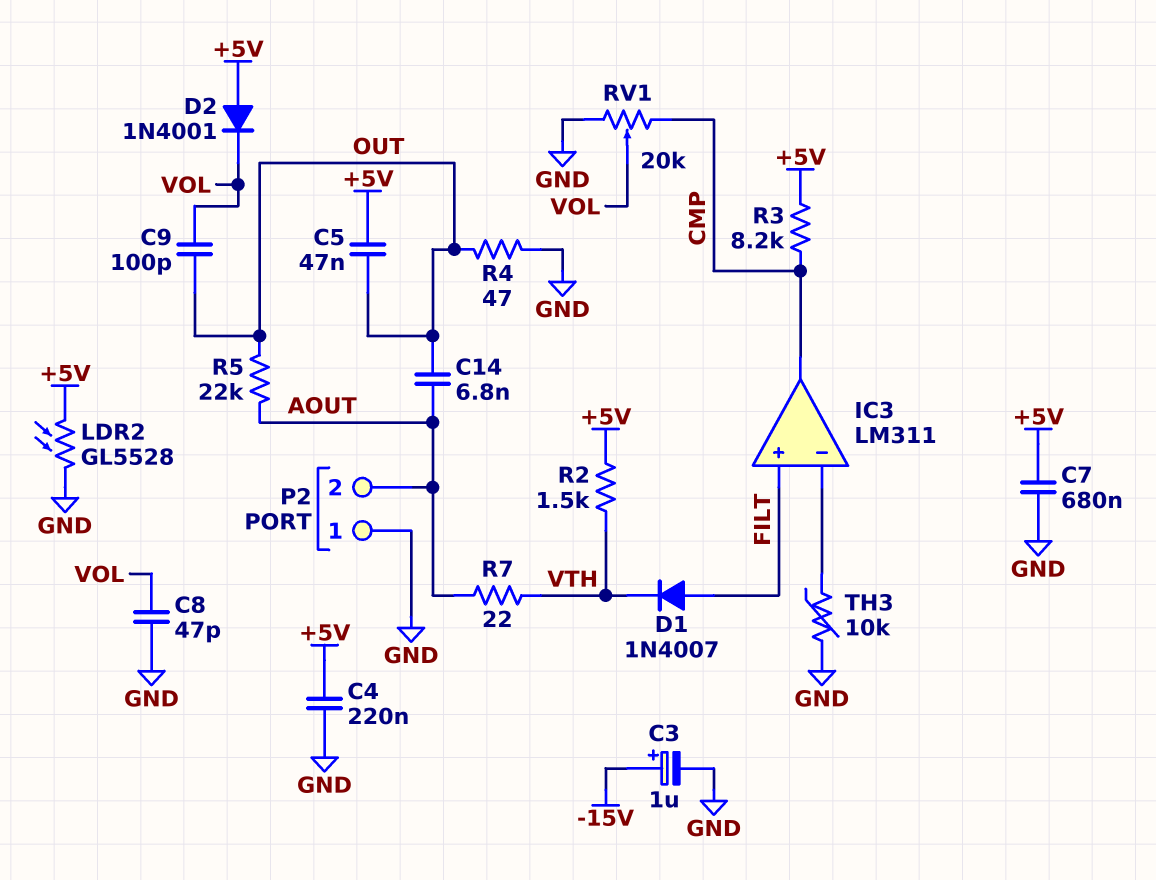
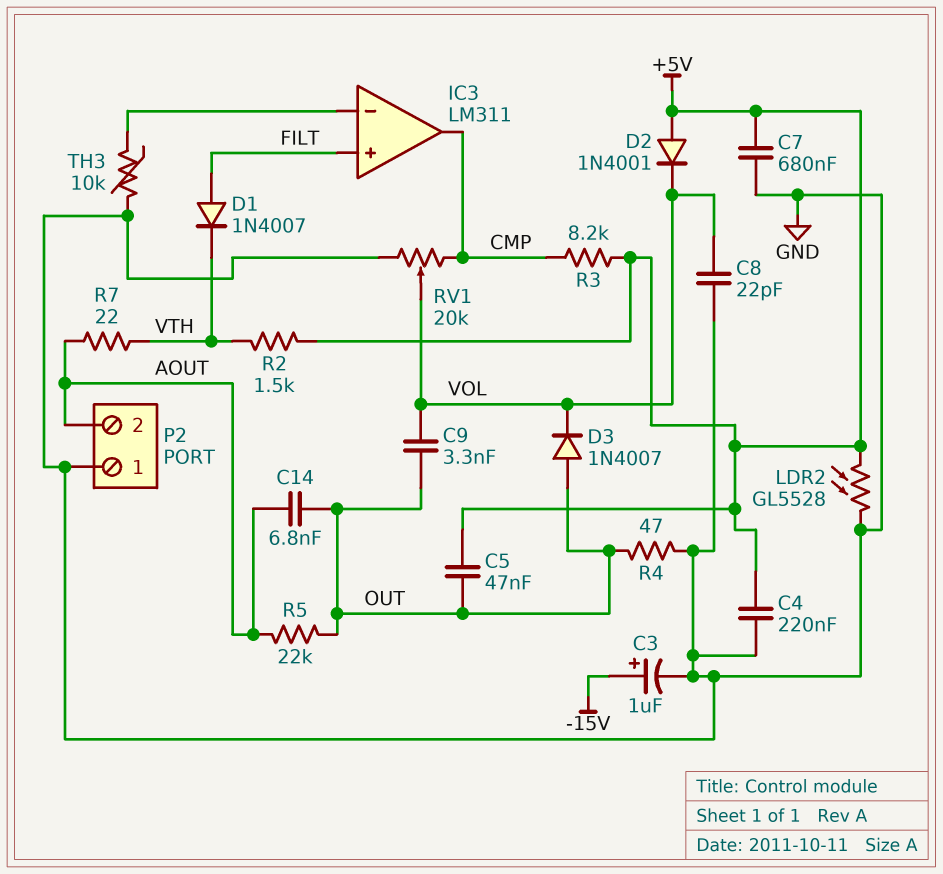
C8: 47pF (GND, VOL) -> 22pF (GND, VOL)
C9: 100pF (OUT, VOL) -> 3.3nF (OUT, VOL)
D3: none -> diode 1N4007 (A OUT, K VOL)

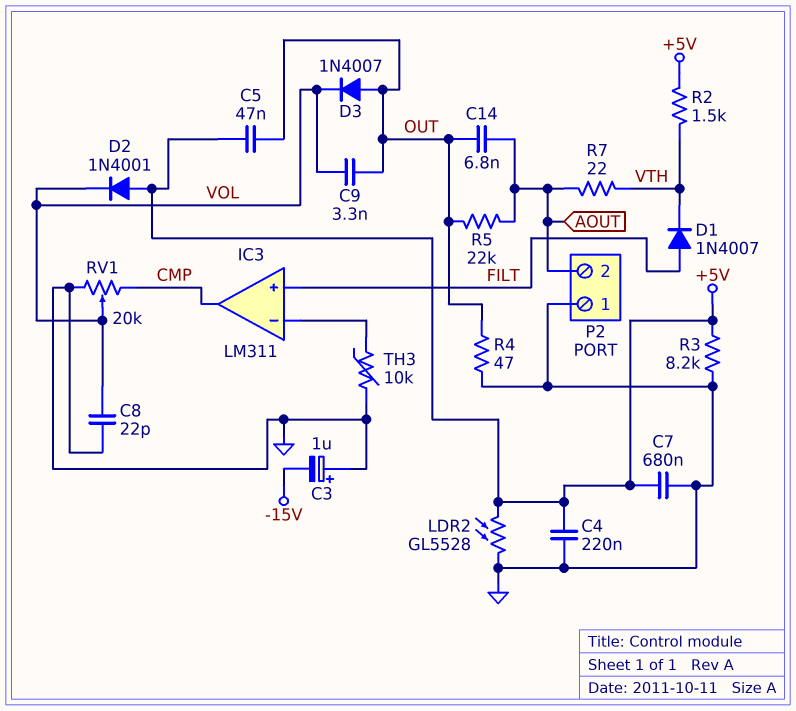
C3: 1uF (plus -15V, minus GND) -> 1uF (plus GND, minus -15V)
R3: 8.2k (+5V, CMP) -> 8.2k (+5V, GND)

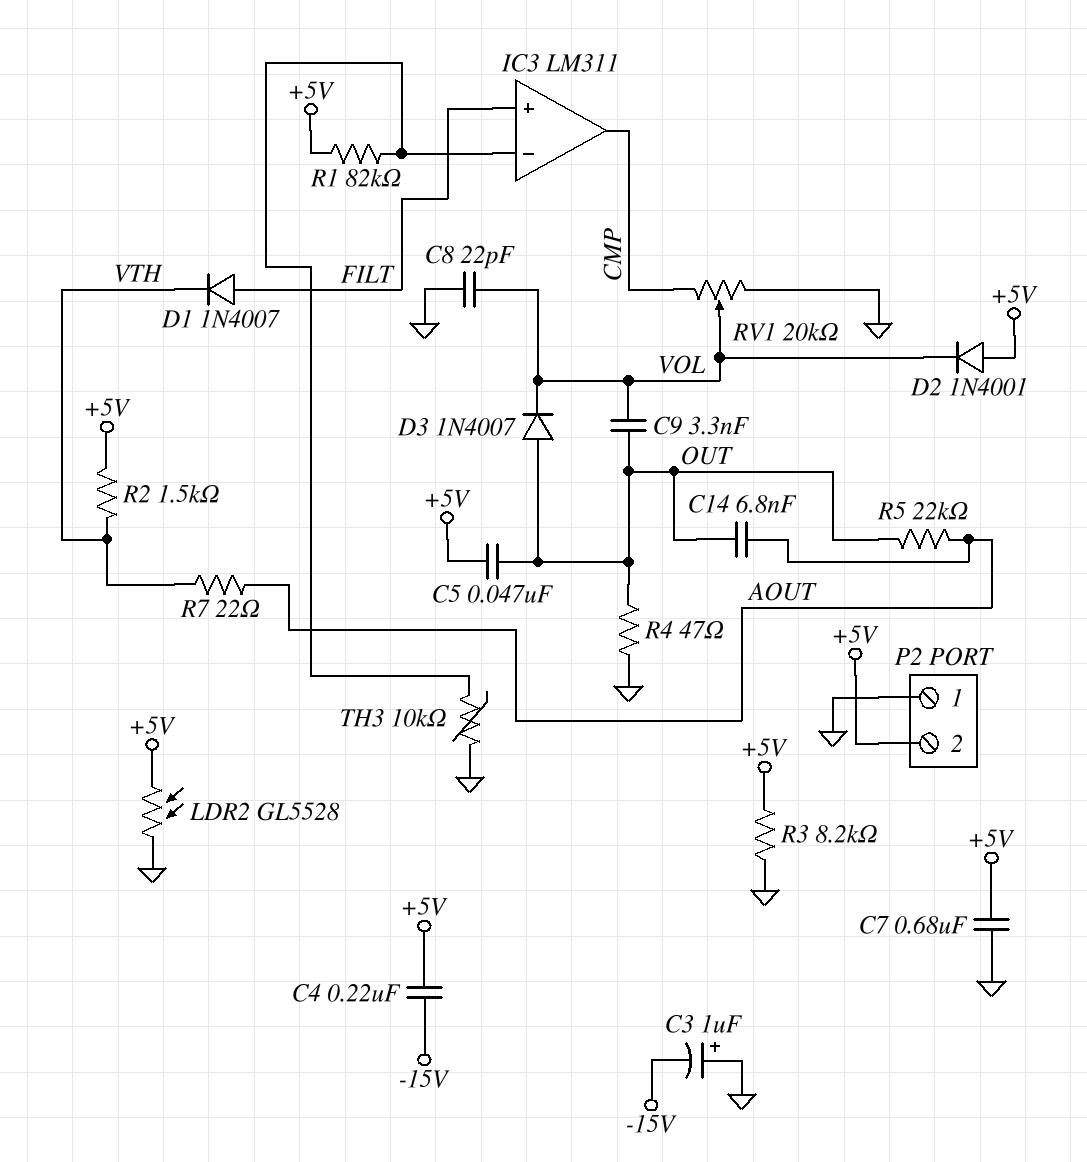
C4: 220nF (+5V, GND) -> 220nF (+5V, -15V)
P2 pin 2: AOUT -> +5V
R1: none -> 82k (+5V, IC3/in-)

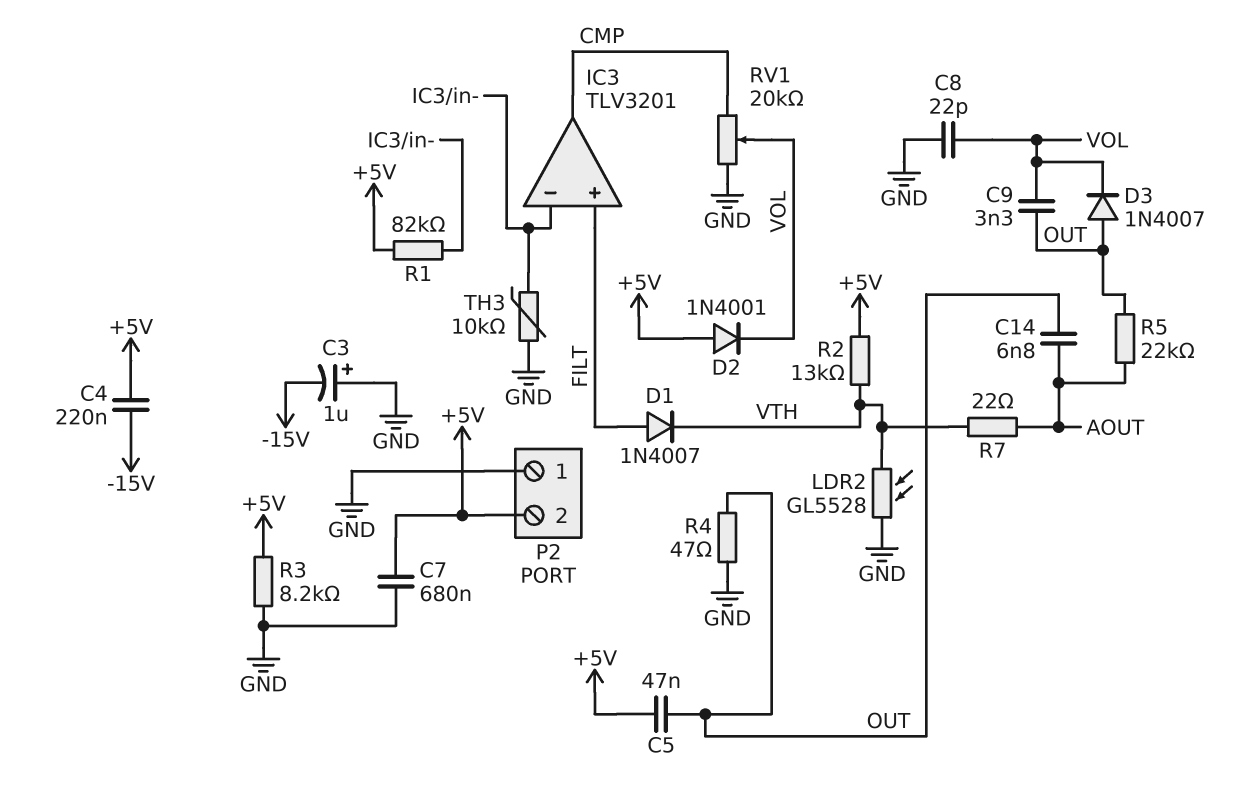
IC3: LM311 -> TLV3201
LDR2: GL5528 (+5V, GND) -> GL5528 (GND, VTH)
R2: 1.5k (+5V, VTH) -> 13k (+5V, VTH)

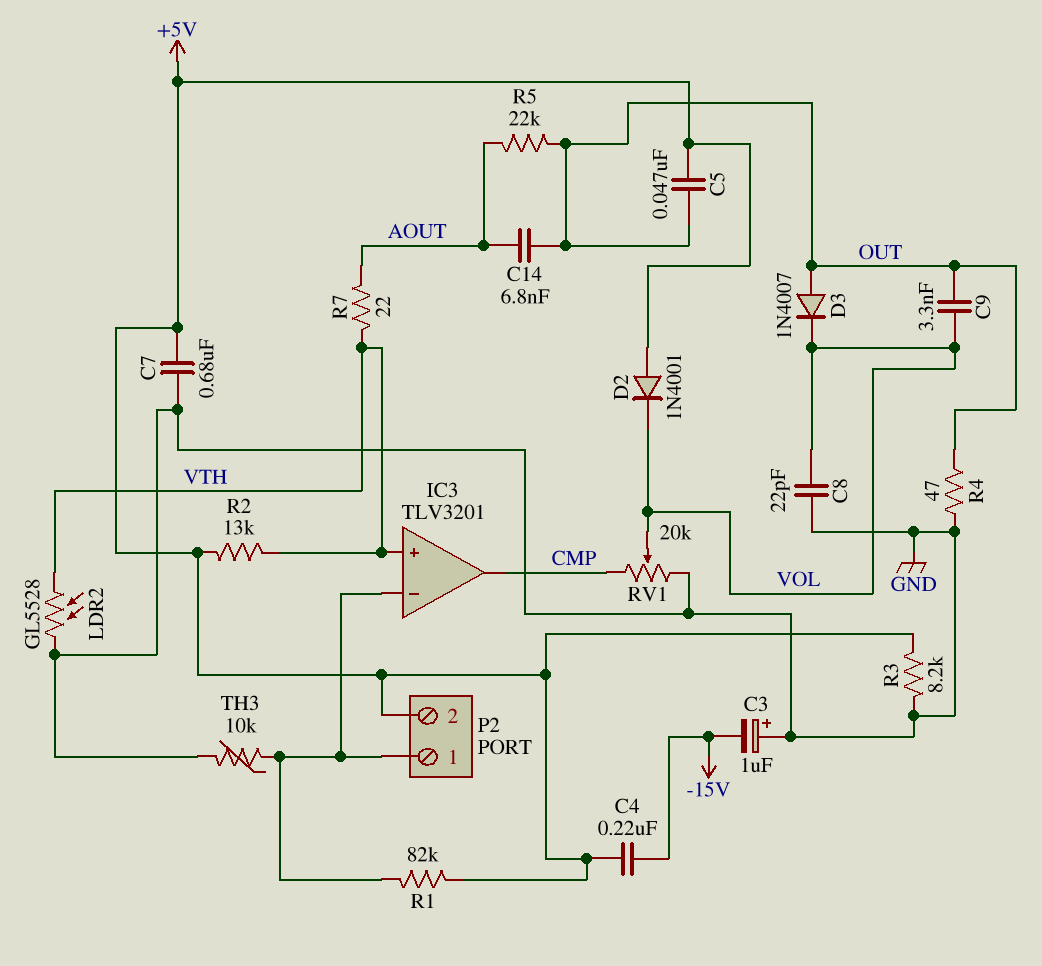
D1: diode 1N4007 (A FILT, K VTH) -> none
IC3 pin in+: FILT -> VTH
P2 pin 1: GND -> IC3/in-

